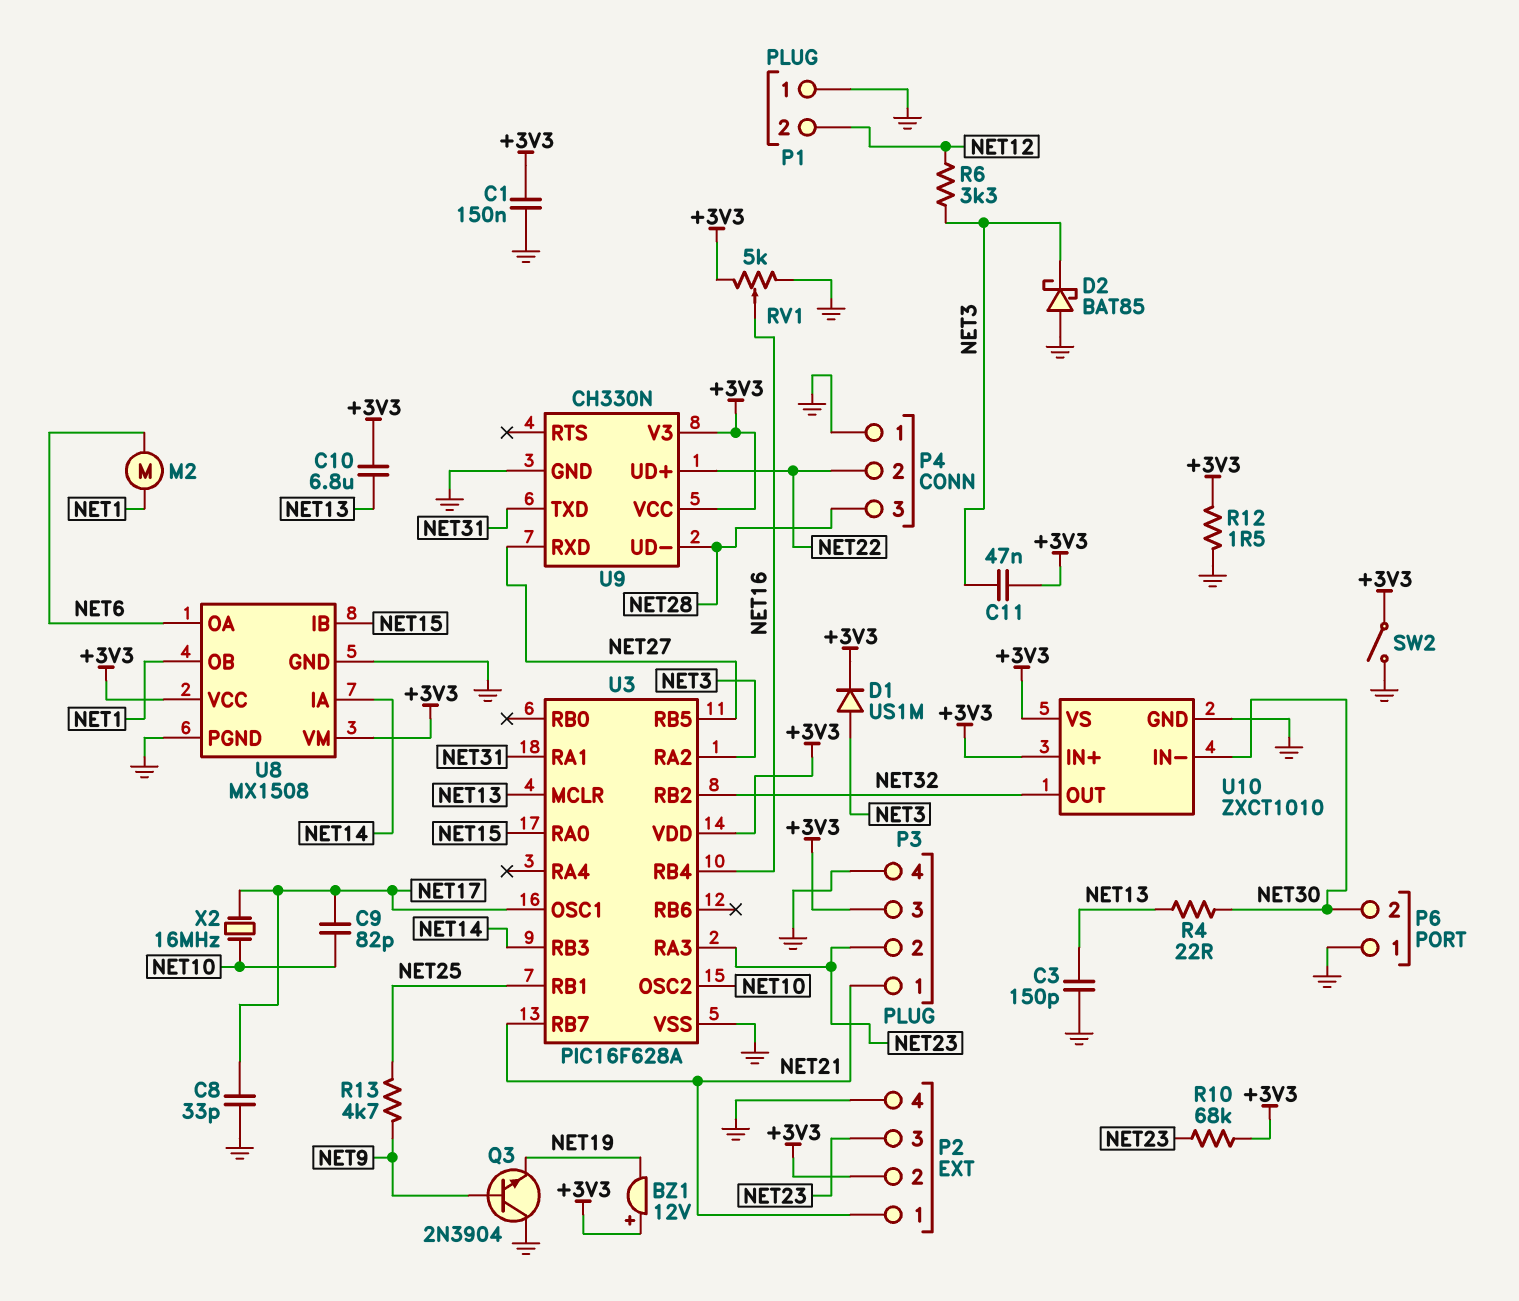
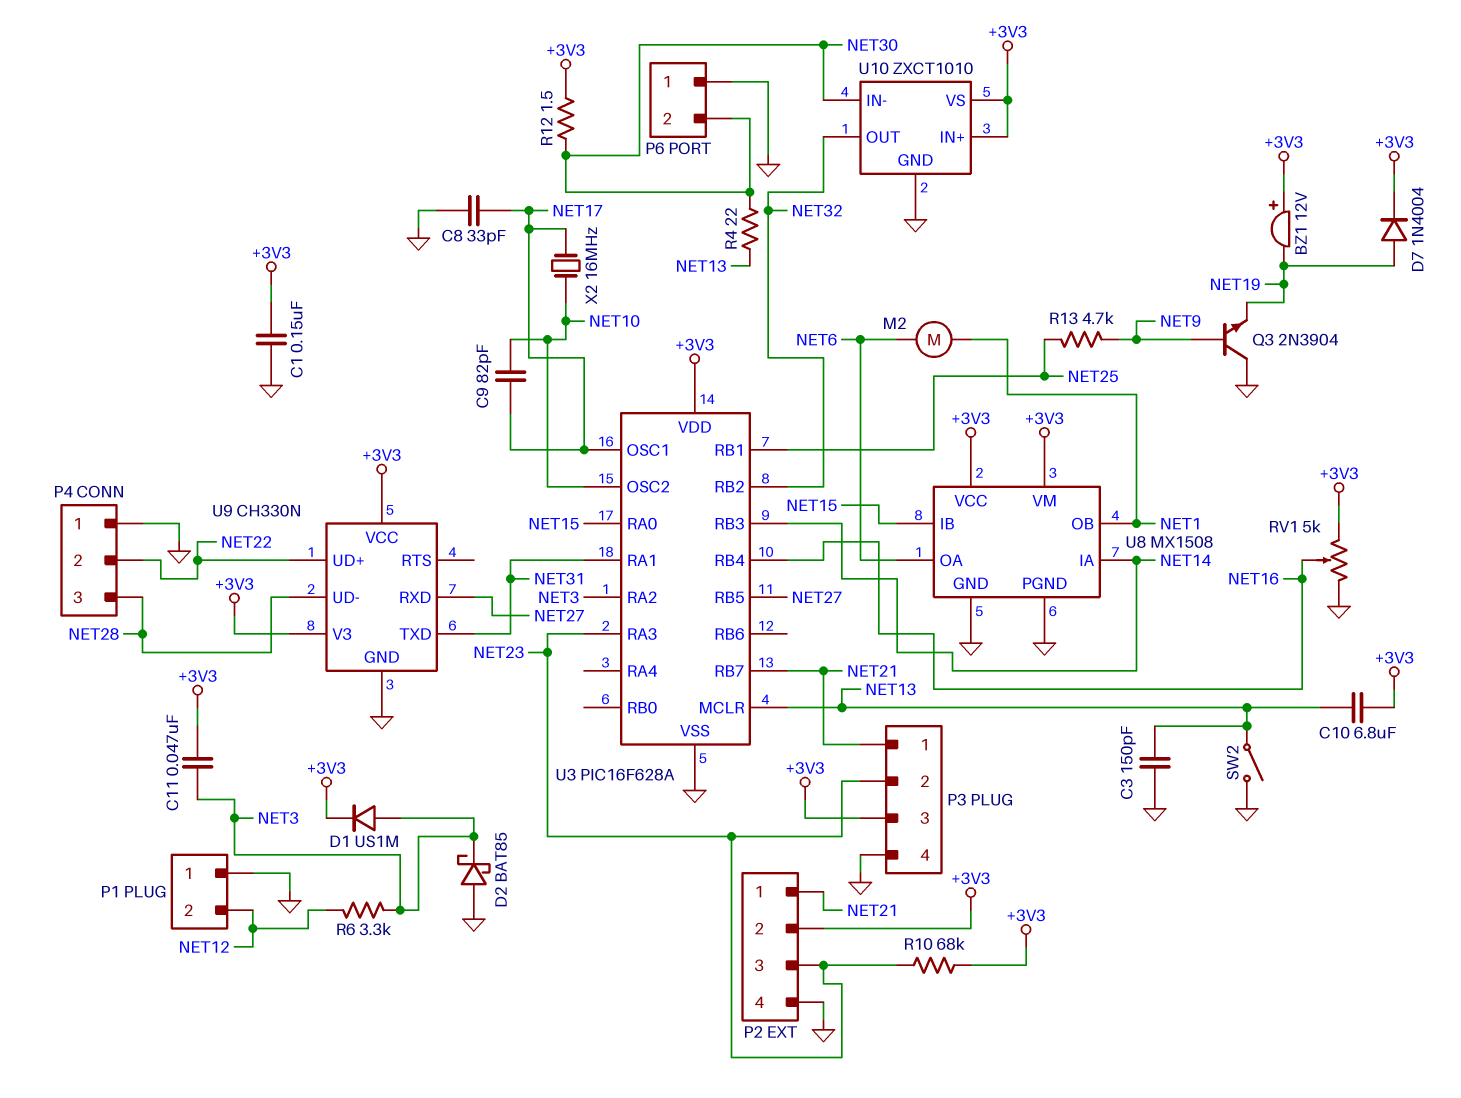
D7: none -> diode 1N4004 (A NET19, K +3V3)
R12: 1.5 (+3V3, GND) -> 1.5 (+3V3, NET30)
SW2: switch (+3V3, GND) -> switch (GND, NET13)

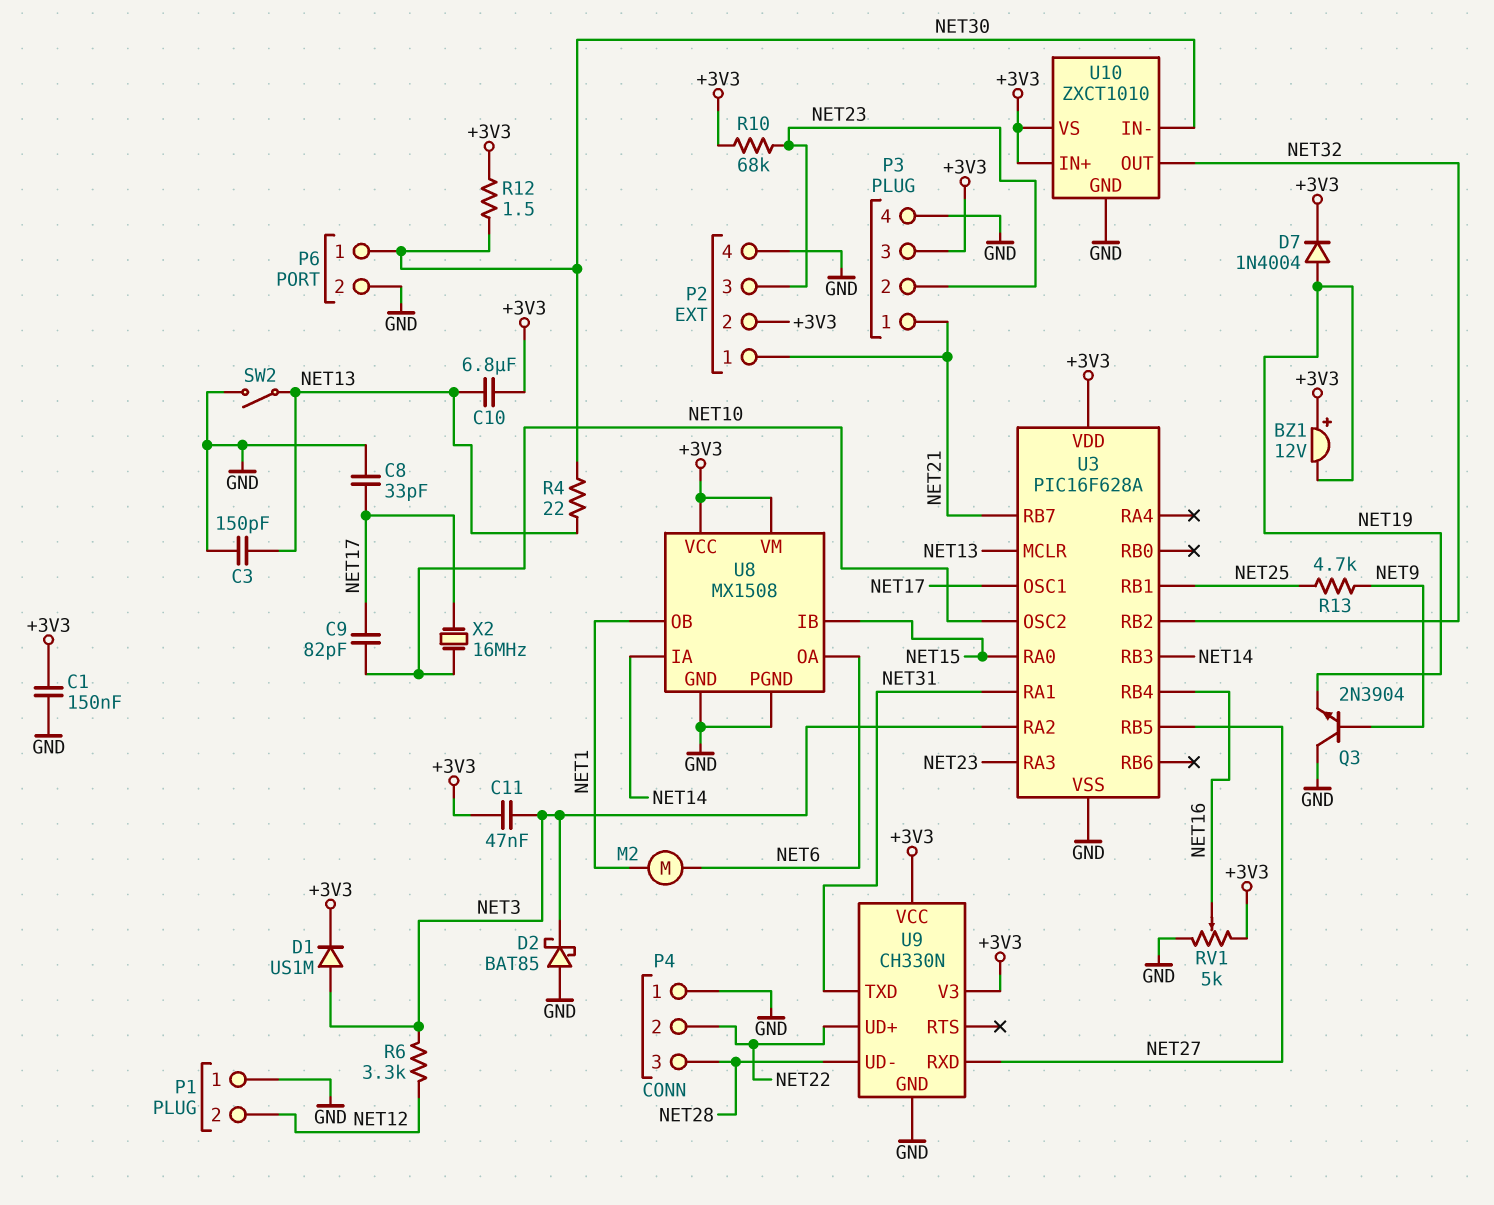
P6 pin 1: GND -> NET30
P6 pin 2: NET30 -> GND

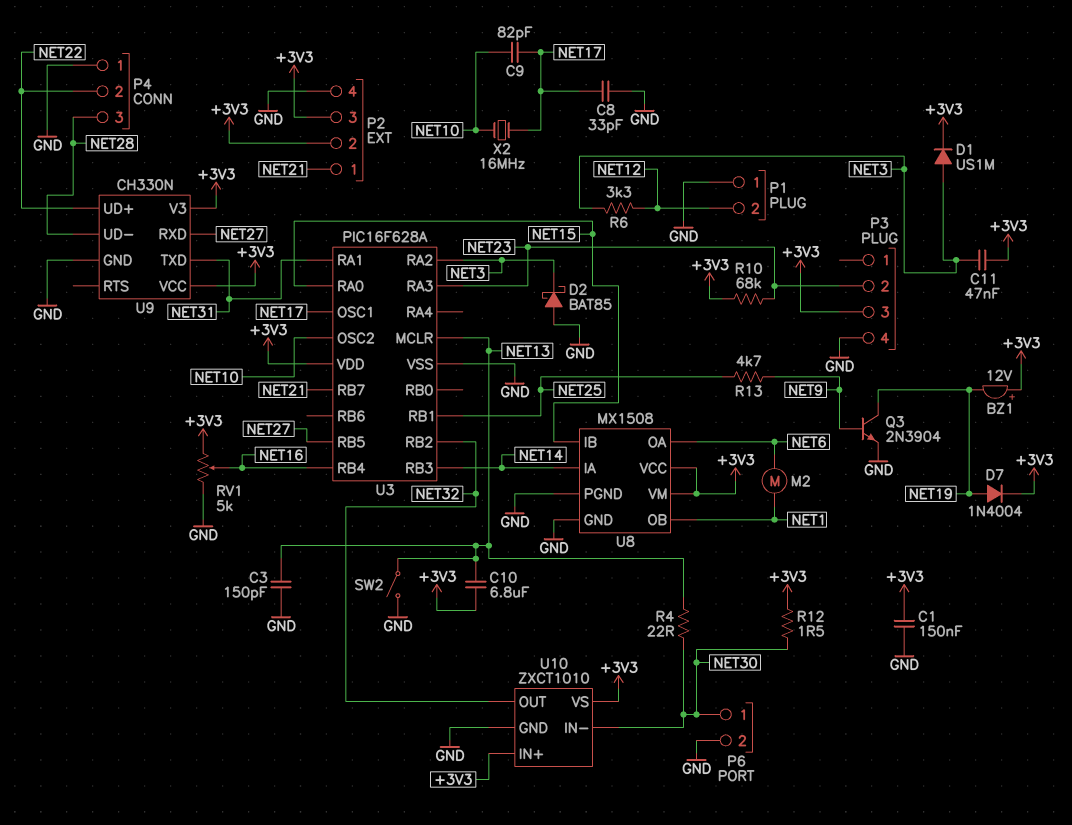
P2 pin 3: NET23 -> +3V3
P3 pin 1: NET21 -> none
Q3: NPN 2N3904 (B NET9, C GND, E NET19) -> NPN 2N3904 (B NET9, C NET19, E GND)

